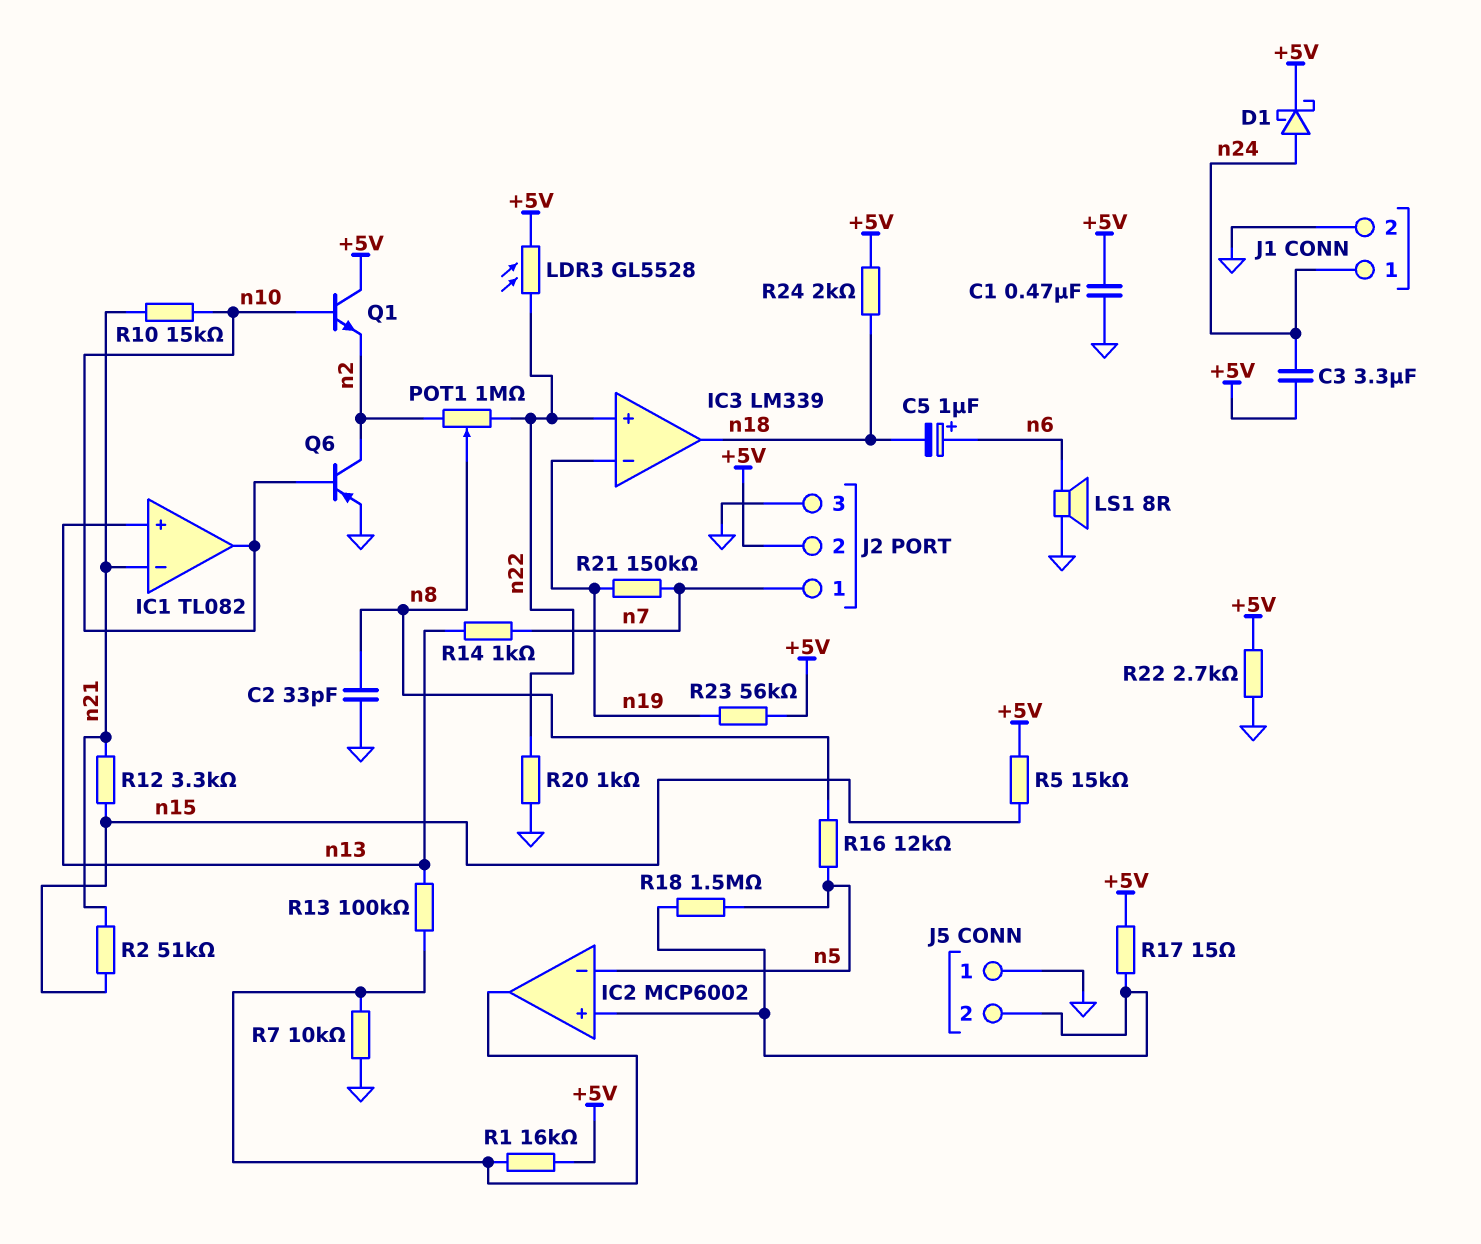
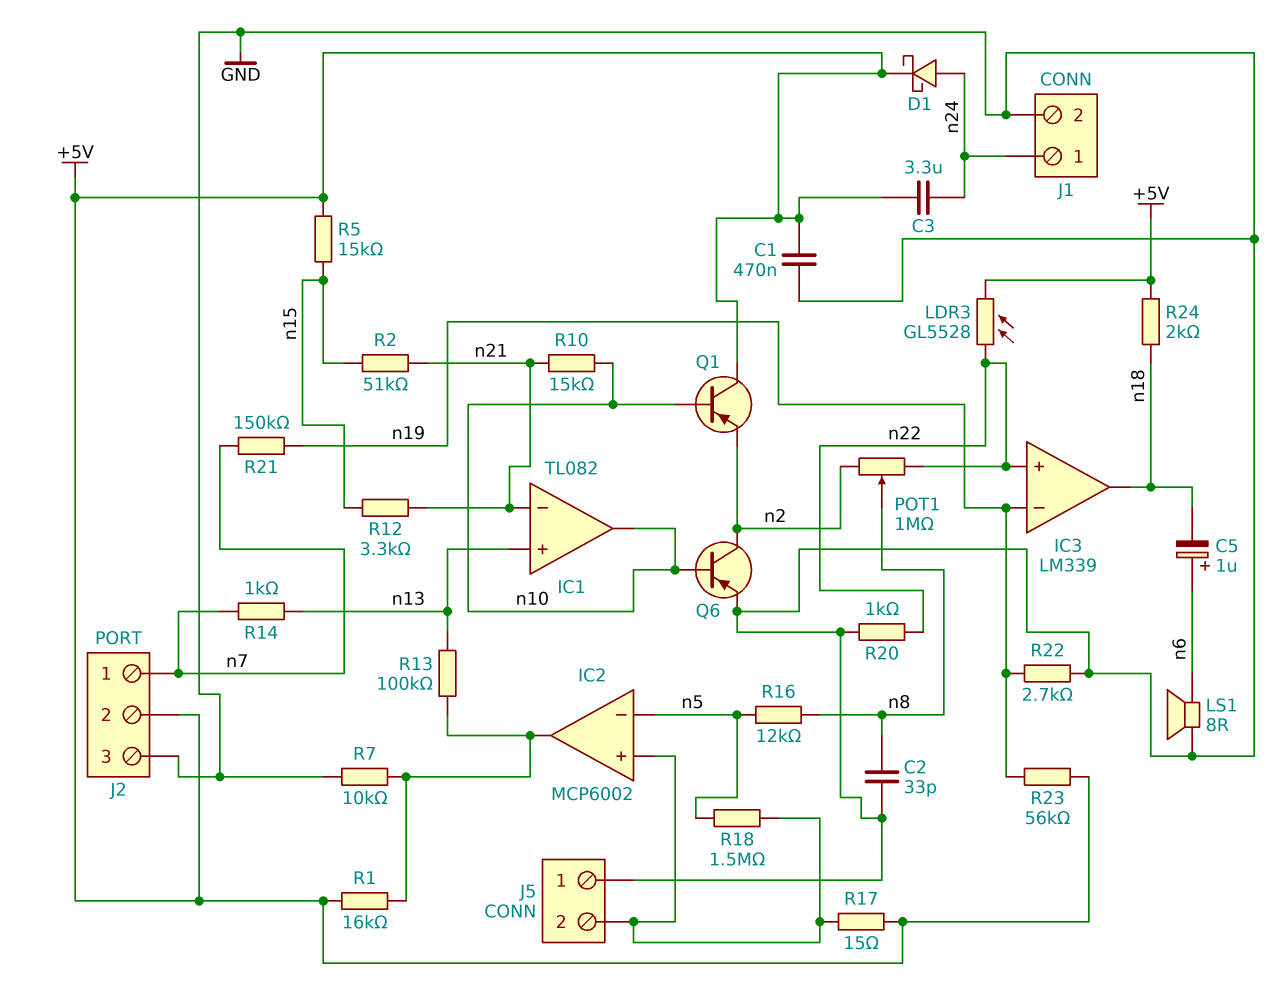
Q1: NPN (B n10, C +5V, E n2) -> PNP (B n10, C +5V, E n2)
R22: 2.7k (+5V, GND) -> 2.7k (GND, n19)

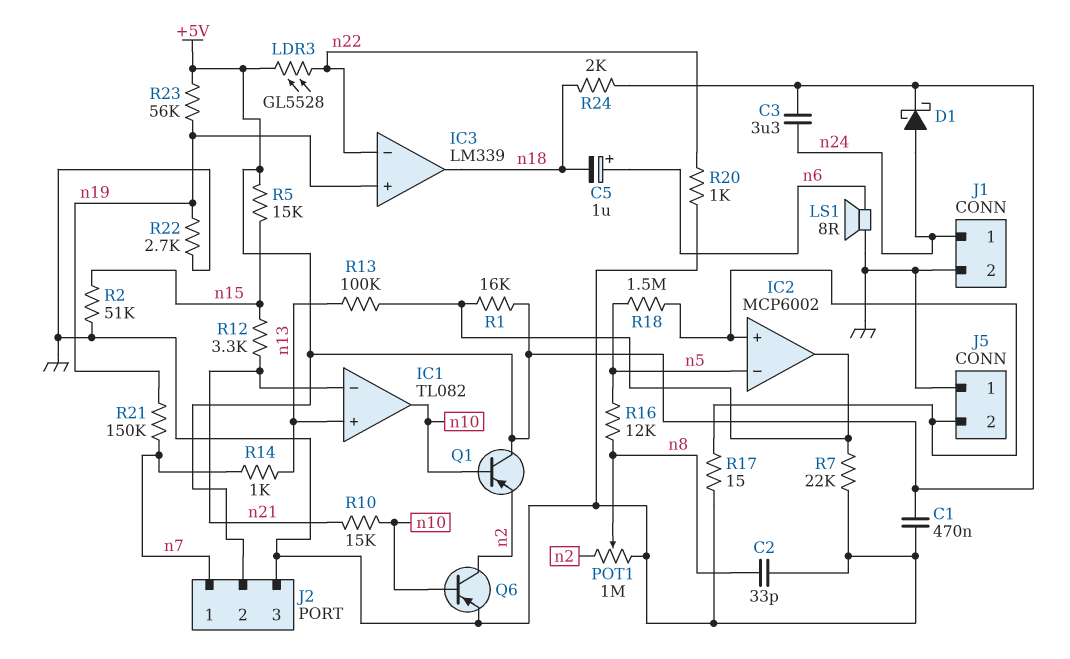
IC3 pin in+: n22 -> n19
IC3 pin in-: n19 -> n22
POT1: 1M (n2, n22, wiper n8) -> 1M (GND, n2, wiper n8)
R2: 51k (n15, n21) -> 51k (GND, n15)
R7: 10k (GND, IC2/out) -> 22k (GND, IC2/out)
R17: 15 (+5V, IC2/in+) -> 15 (GND, IC2/in+)

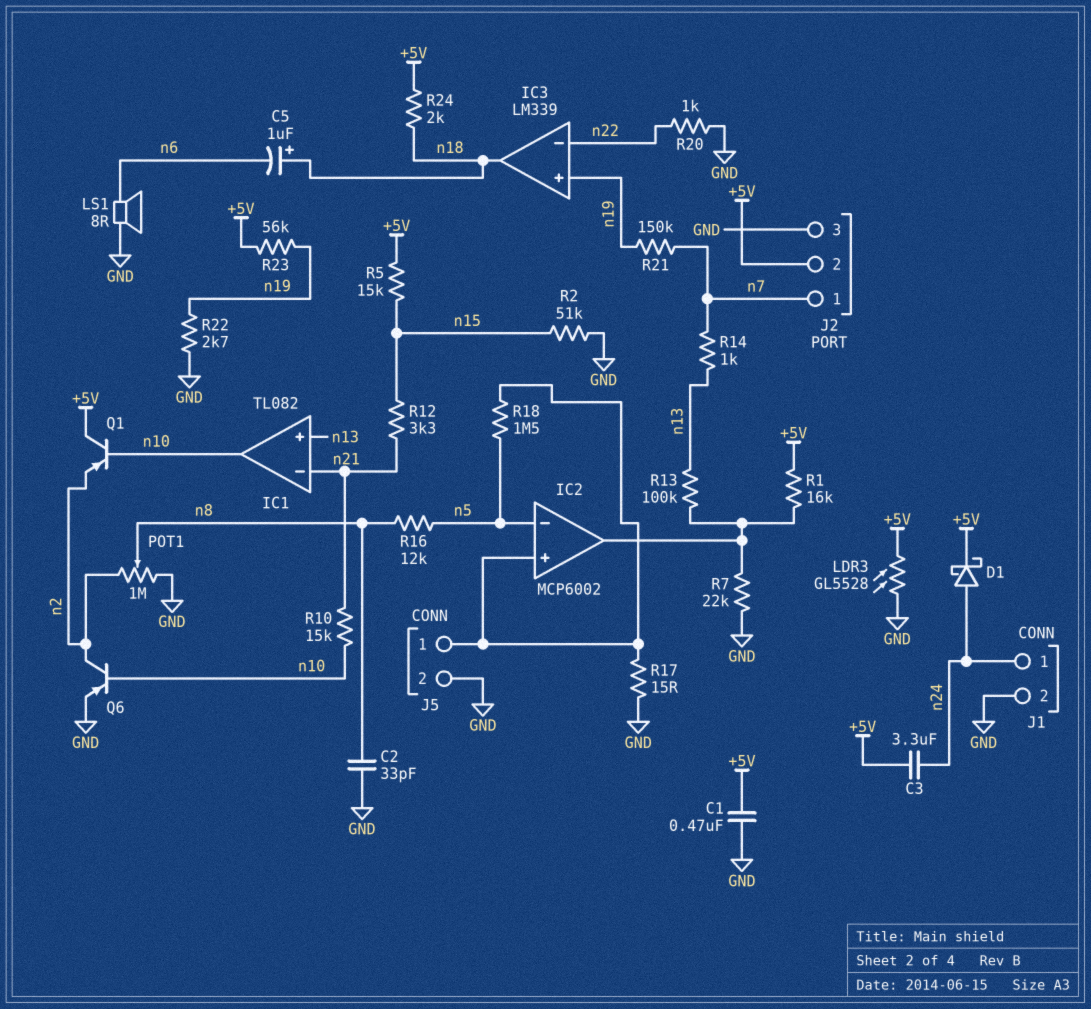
C5: 1uF (plus n6, minus n18) -> 1uF (plus n18, minus n6)
J5 pin 1: GND -> IC2/in+
J5 pin 2: IC2/in+ -> GND
LDR3: GL5528 (+5V, n22) -> GL5528 (+5V, GND)

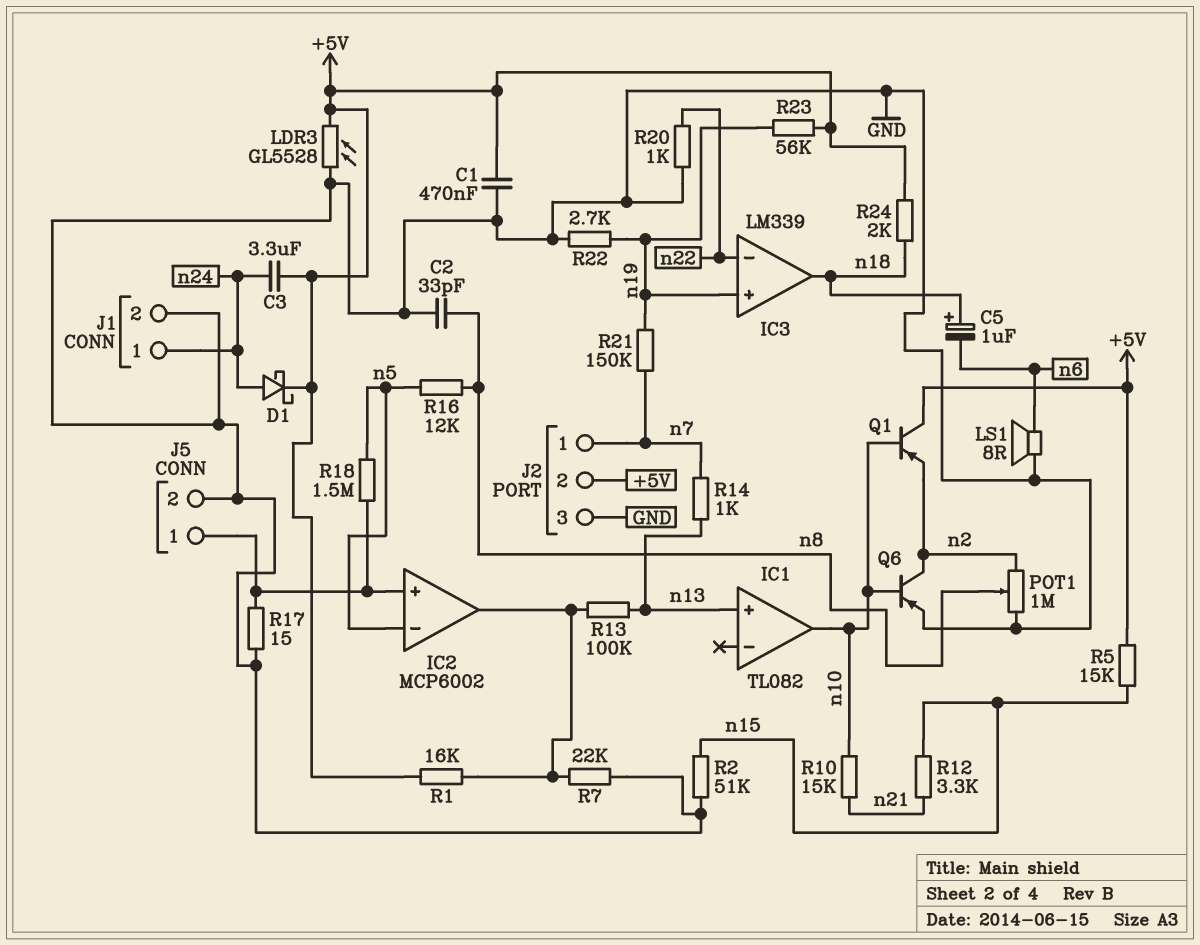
IC1 pin in-: n21 -> none

